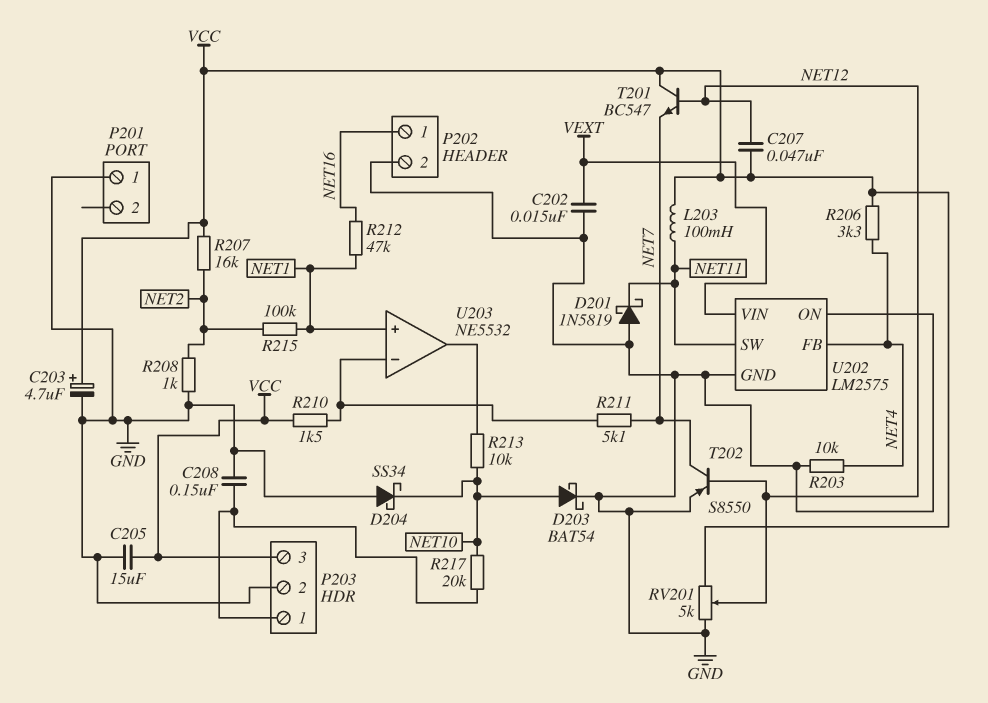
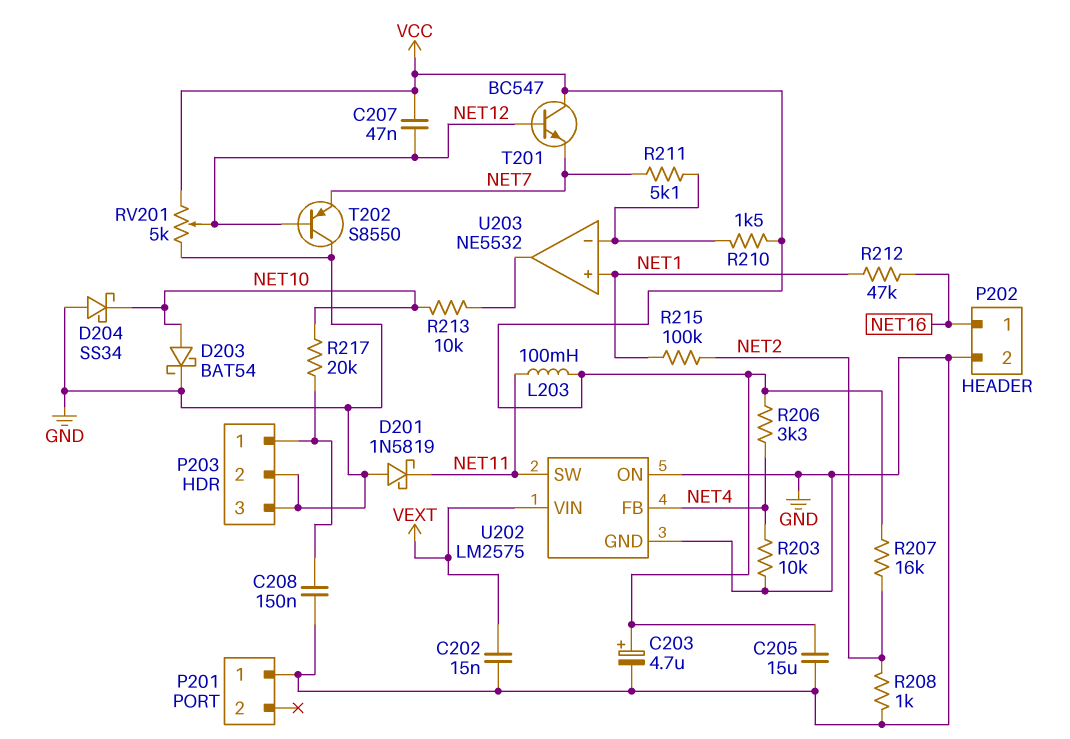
P203 pin 3: VCC -> GND
T202: PNP S8550 (B NET12, C NET7, E GND) -> PNP S8550 (B NET12, C GND, E NET7)

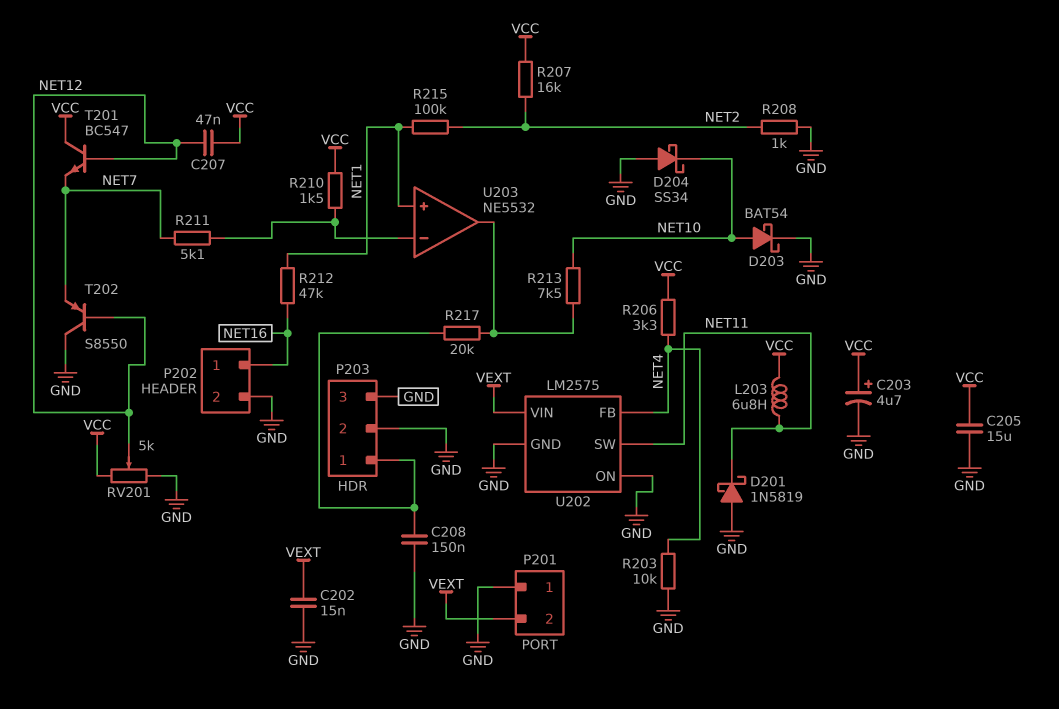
L203: 100mH (NET11, VCC) -> 6.8uH (NET11, VCC)
P201 pin 2: none -> VEXT
R213: 10k (NET10, U203/out) -> 7.5k (NET10, U203/out)
R217: 20k (NET10, P203/1) -> 20k (P203/1, U203/out)

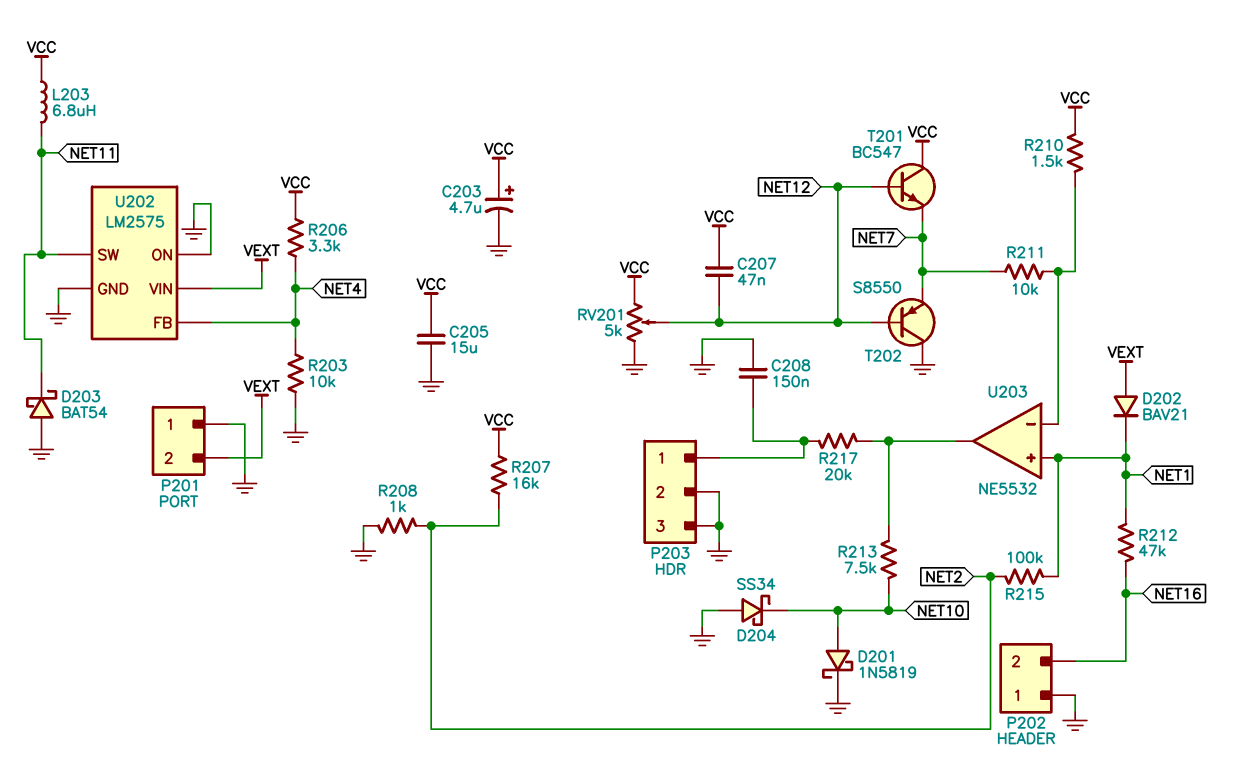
C202: 15nF (GND, VEXT) -> none
D201: schottky 1N5819 (A GND, K NET11) -> schottky 1N5819 (A NET10, K GND)
D202: none -> diode BAV21 (A VEXT, K NET1)
D203: schottky BAT54 (A NET10, K GND) -> schottky BAT54 (A GND, K NET11)
P202 pin 1: NET16 -> GND
P202 pin 2: GND -> NET16
R211: 5.1k (NET7, U203/in-) -> 10k (NET7, U203/in-)

